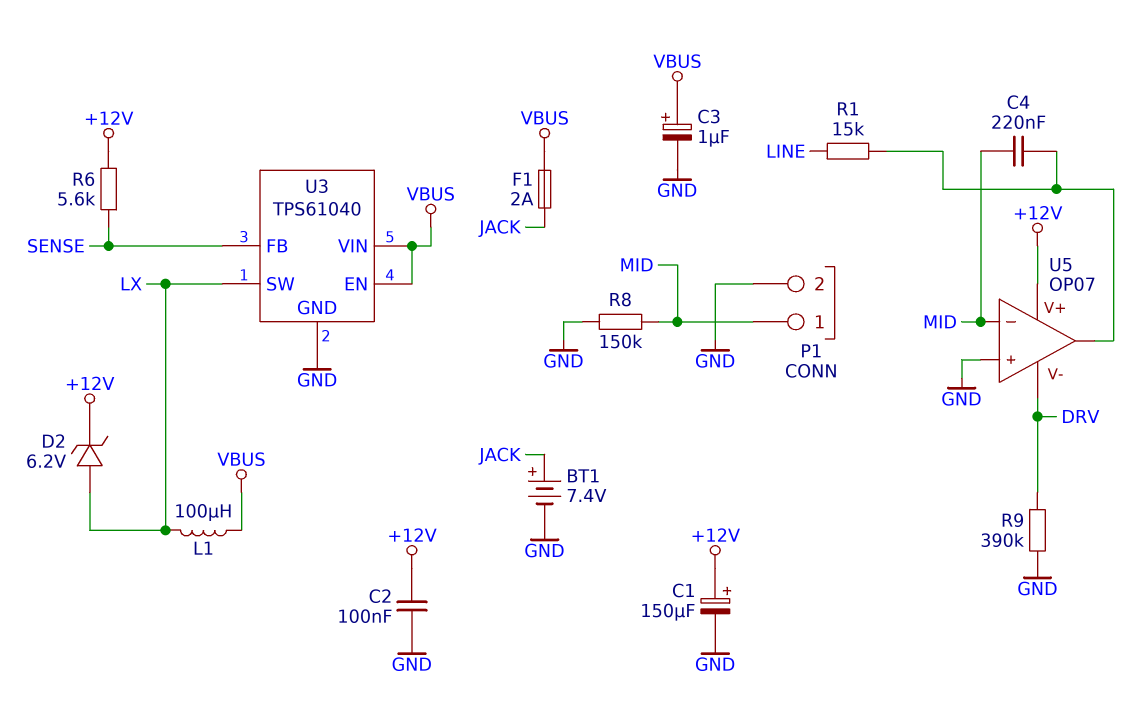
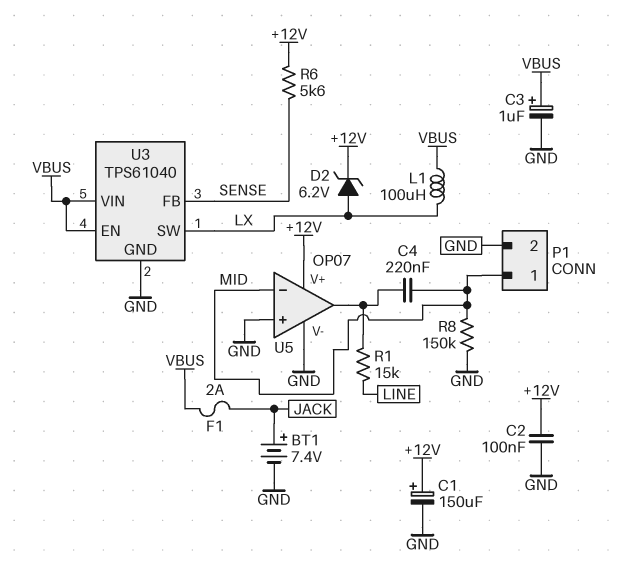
R9: 390k (DRV, GND) -> none
U5 pin V-: DRV -> GND

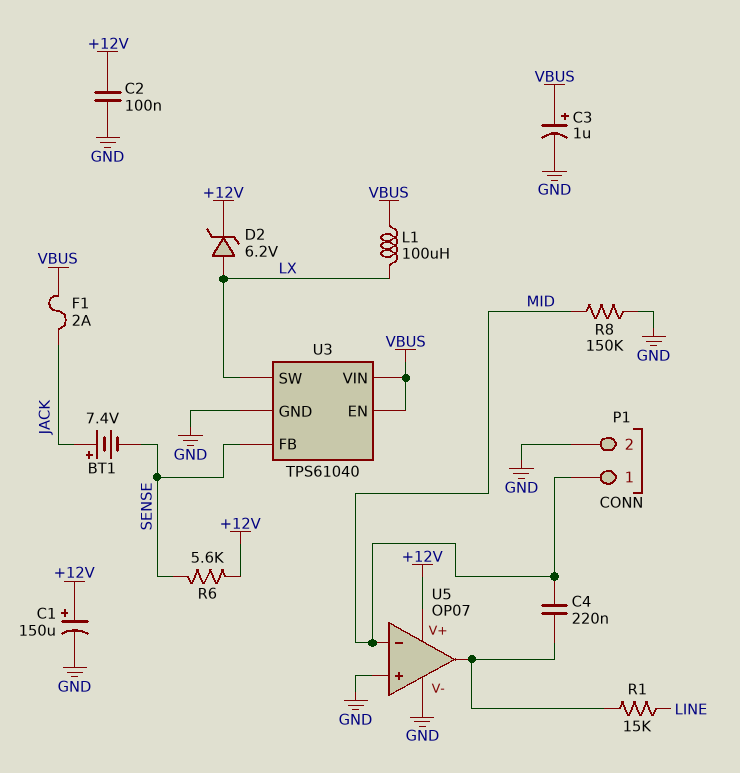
BT1: 7.4V (plus JACK, minus GND) -> 7.4V (plus JACK, minus SENSE)

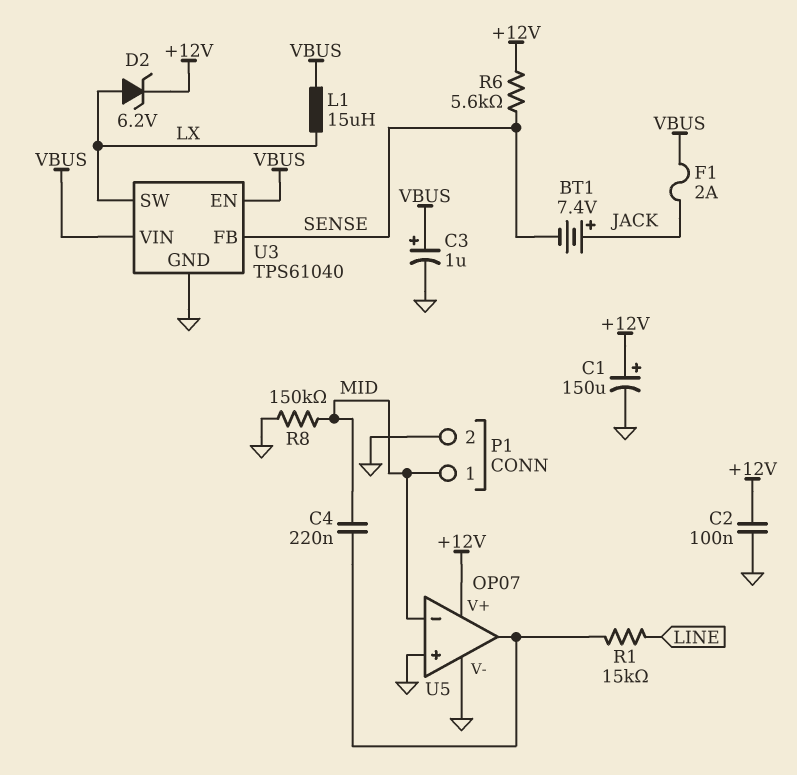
L1: 100uH (LX, VBUS) -> 15uH (LX, VBUS)

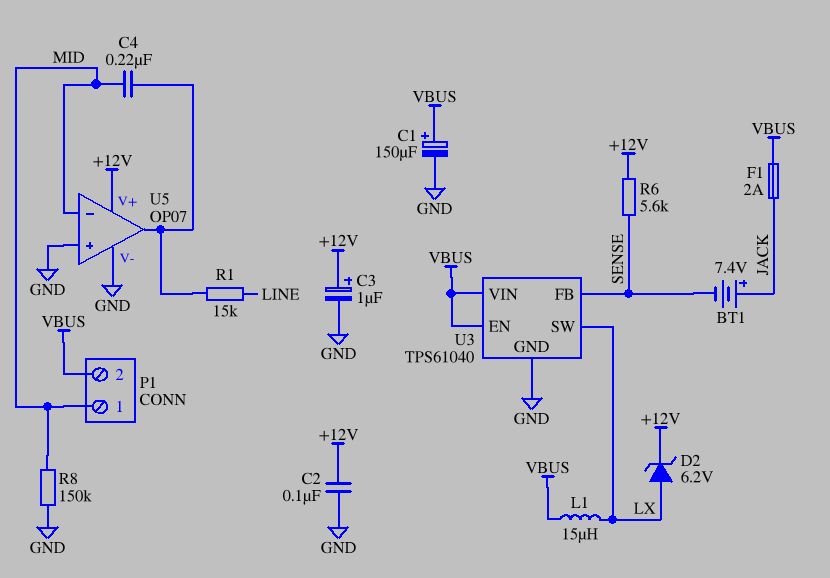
C1: 150uF (plus +12V, minus GND) -> 150uF (plus VBUS, minus GND)
C3: 1uF (plus VBUS, minus GND) -> 1uF (plus +12V, minus GND)
P1 pin 2: GND -> VBUS

